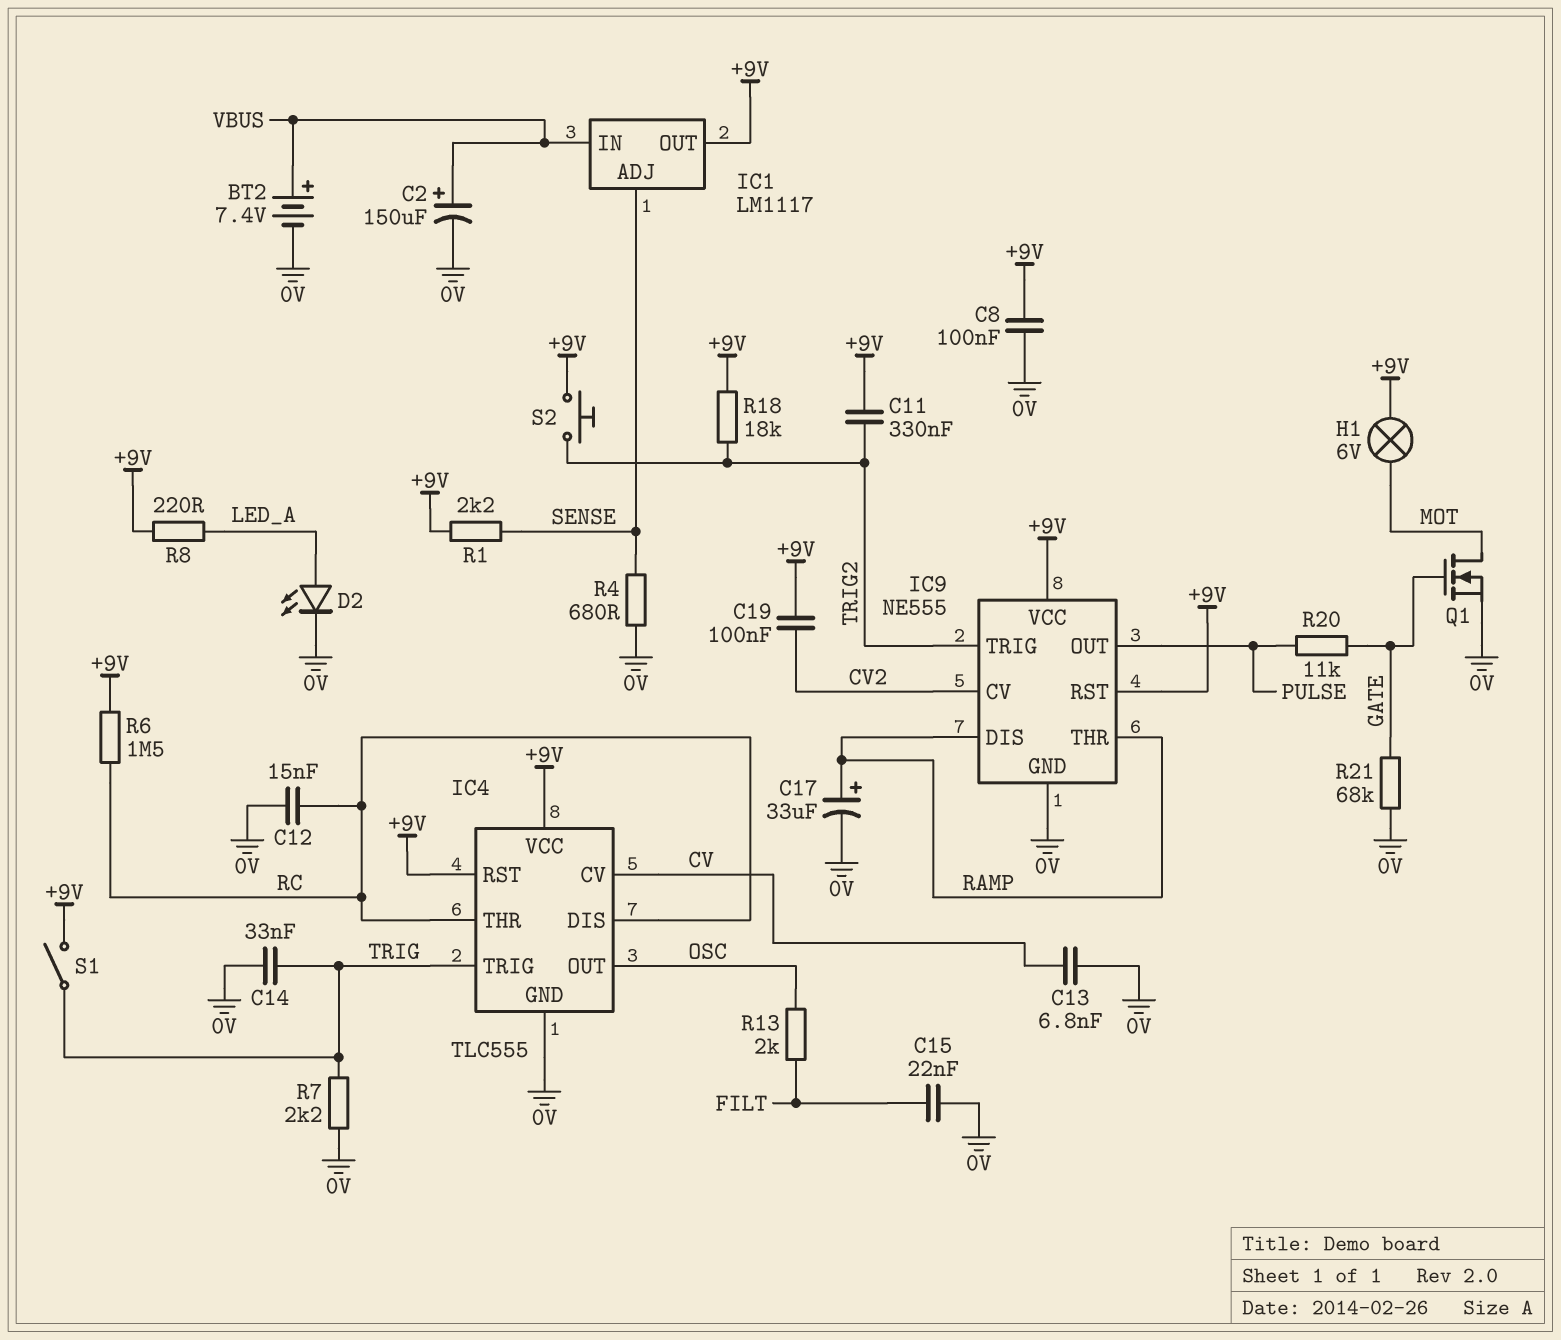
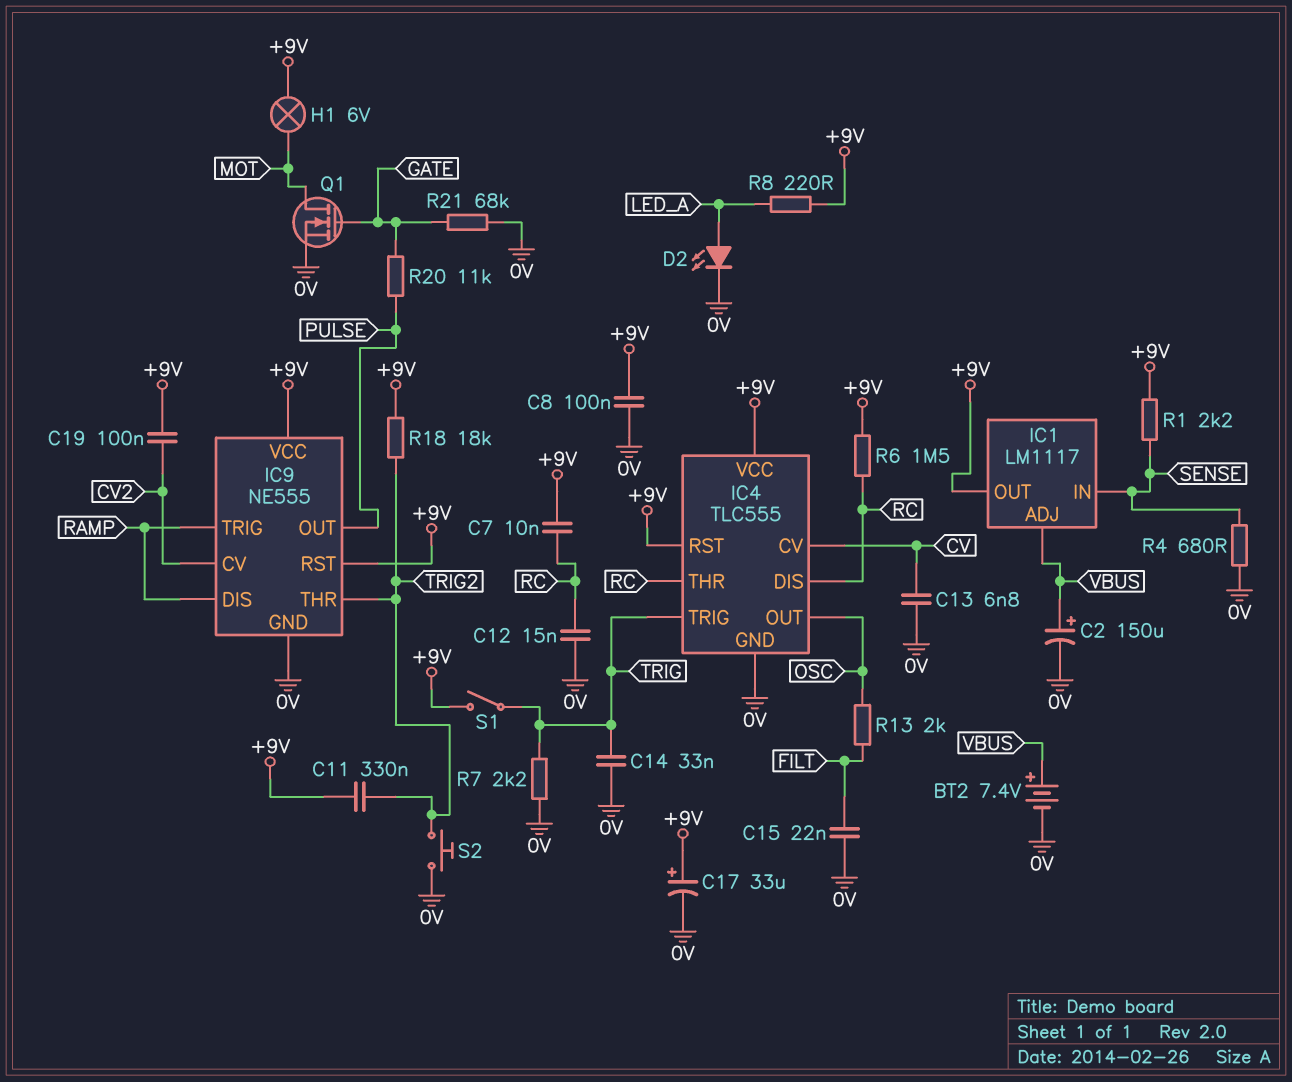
C7: none -> 10nF (+9V, RC)
C17: 33uF (plus RAMP, minus 0V) -> 33uF (plus +9V, minus 0V)
IC1 pin ADJ: SENSE -> VBUS
IC1 pin IN: VBUS -> SENSE
IC9 pin THR: RAMP -> TRIG2
IC9 pin TRIG: TRIG2 -> RAMP
S2: button (+9V, TRIG2) -> button (0V, TRIG2)

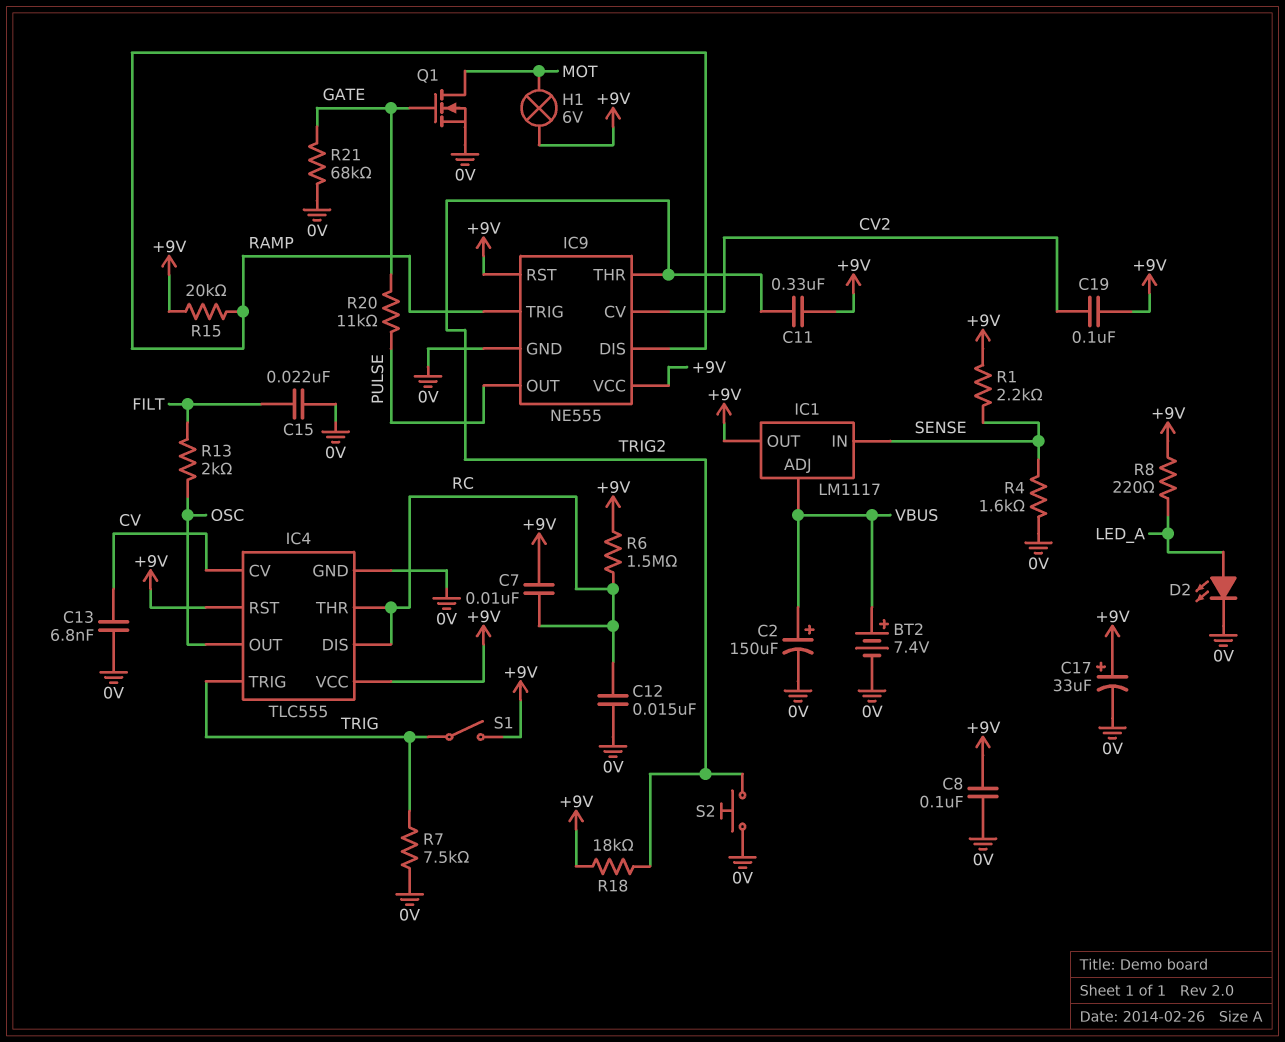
C14: 33nF (0V, TRIG) -> none
R4: 680 (0V, SENSE) -> 1.6k (0V, SENSE)
R7: 2.2k (0V, TRIG) -> 7.5k (0V, TRIG)
R15: none -> 20k (+9V, RAMP)

